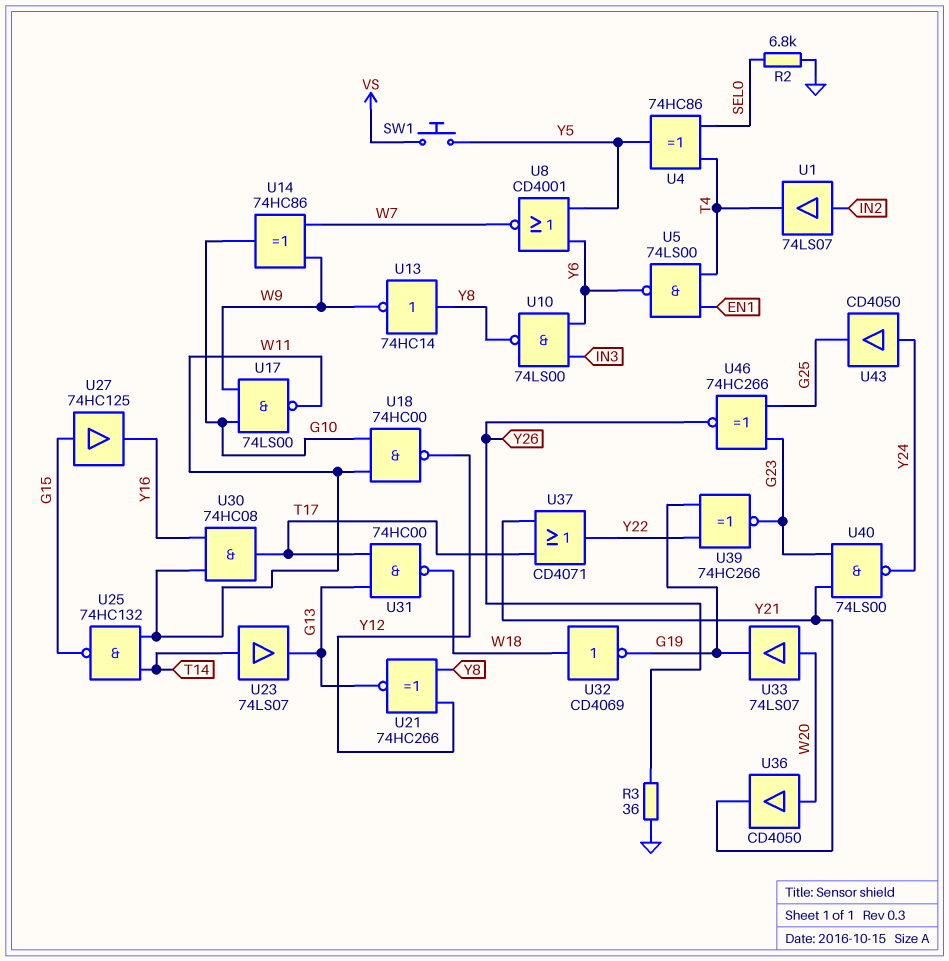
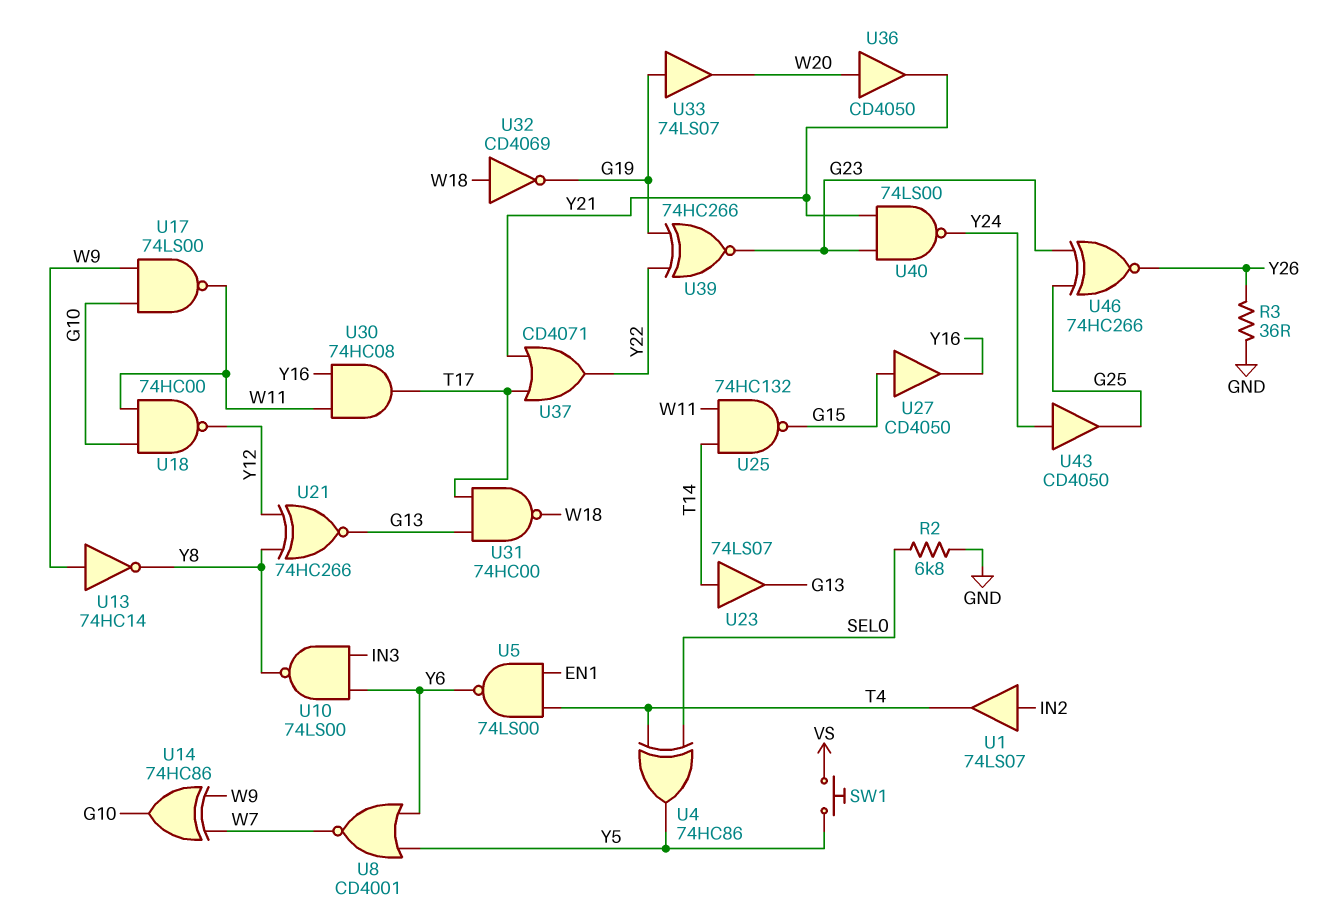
U13: NOT 74HC14 (in Y8, out W9) -> NOT 74HC14 (in W9, out Y8)
U27: buffer 74HC125 (in G15, out Y16) -> buffer CD4050 (in G15, out Y16)
U33: buffer 74LS07 (in W20, out G19) -> buffer 74LS07 (in G19, out W20)

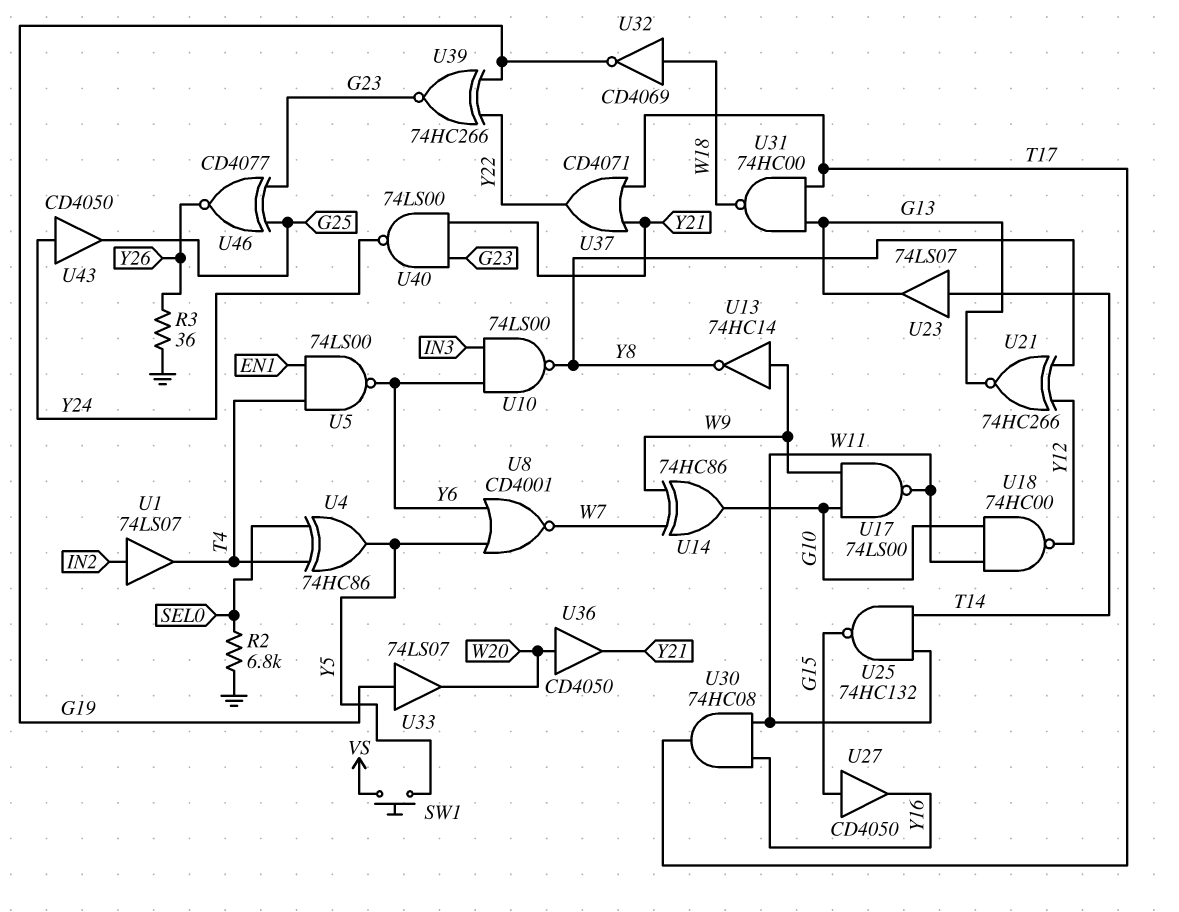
U46: XNOR 74HC266 (in G23, in G25, out Y26) -> XNOR CD4077 (in G23, in G25, out Y26)

